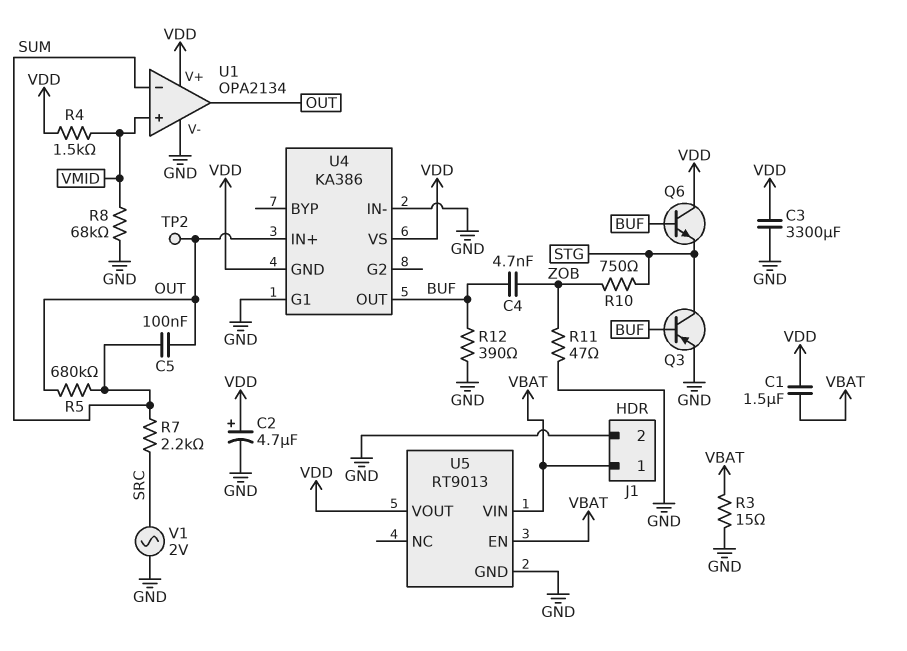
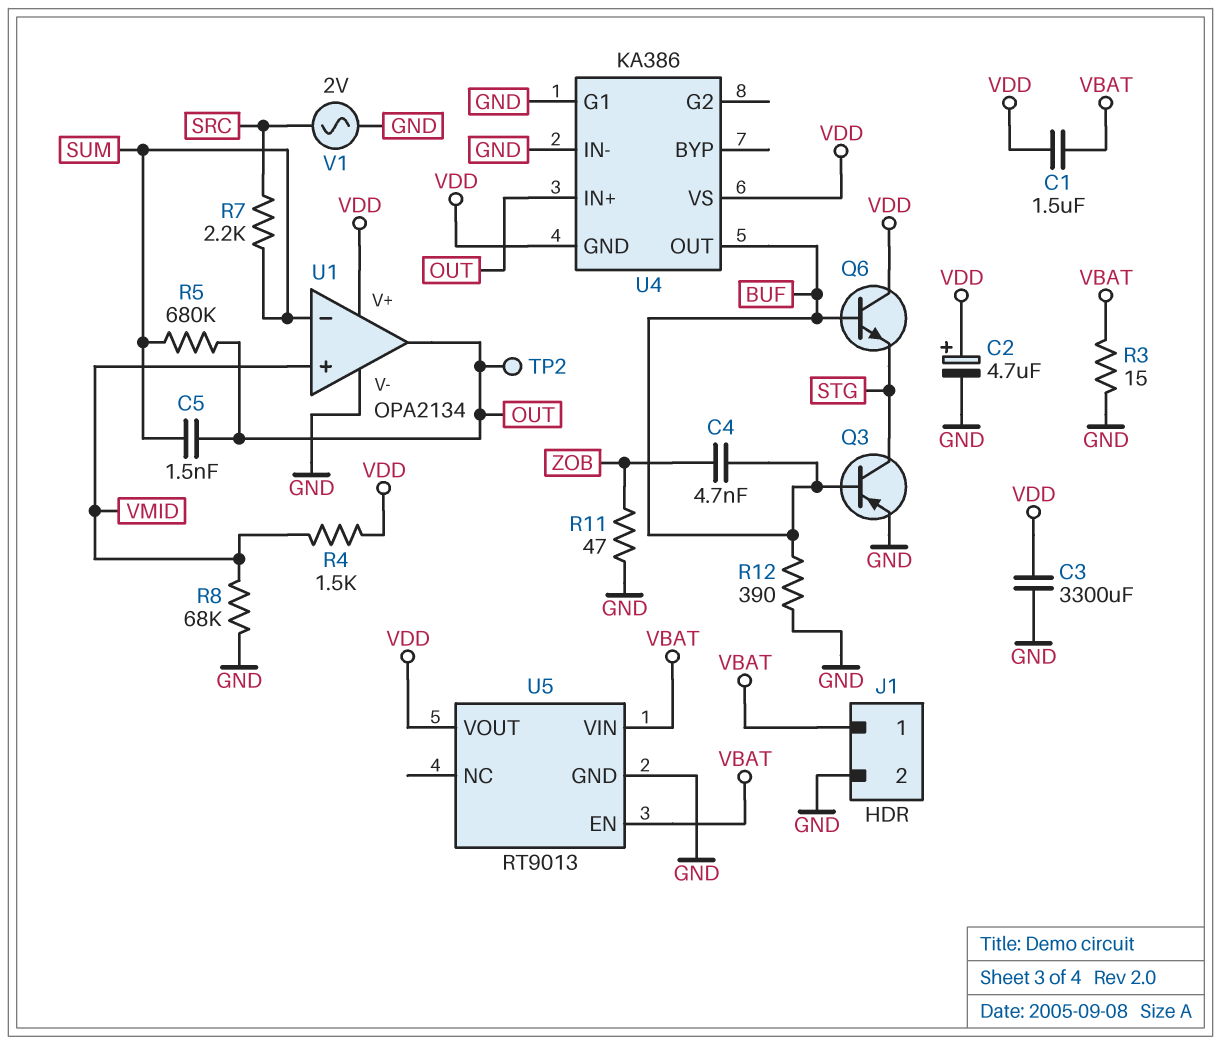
C5: 100nF (OUT, SUM) -> 1.5nF (OUT, SUM)
R10: 750 (STG, ZOB) -> none

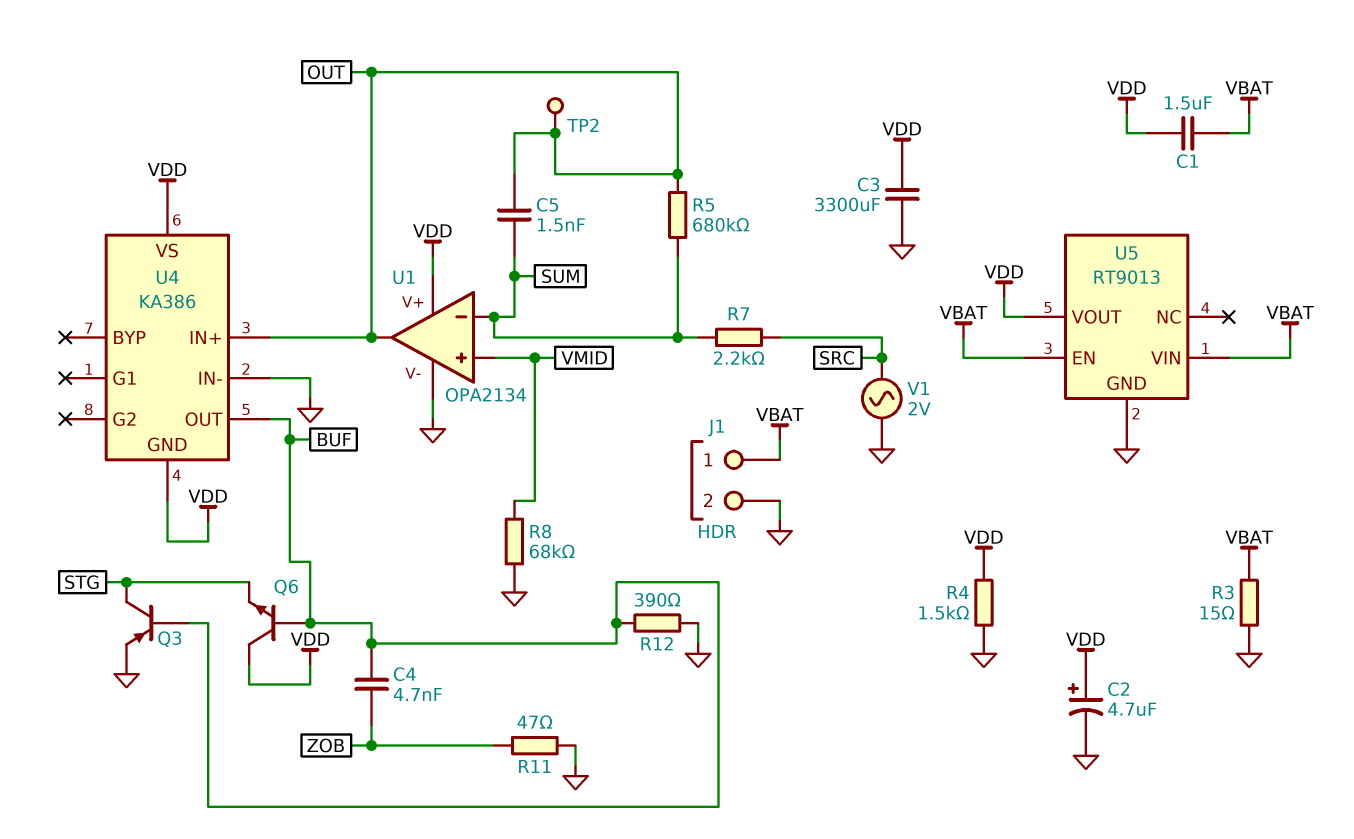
R4: 1.5k (VDD, VMID) -> 1.5k (GND, VDD)
U4 pin G1: GND -> none

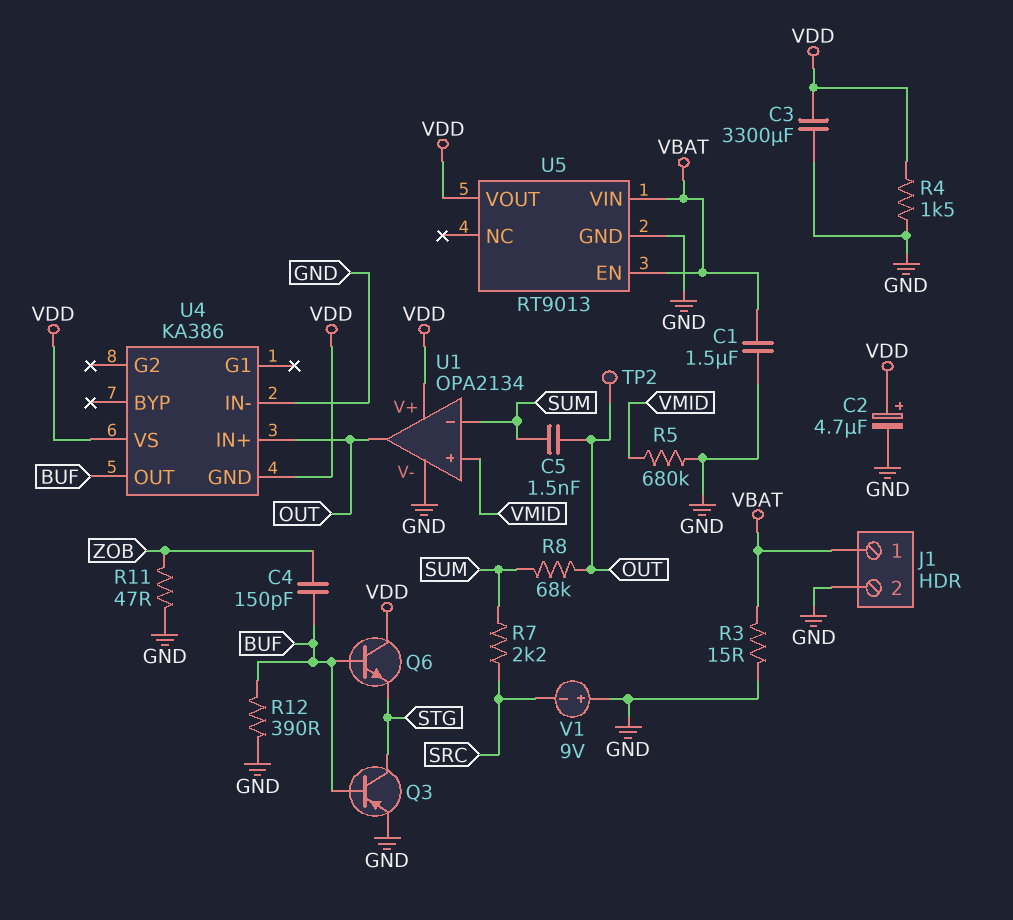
C1: 1.5uF (VBAT, VDD) -> 1.5uF (GND, VBAT)
C4: 4.7nF (BUF, ZOB) -> 150pF (BUF, ZOB)
R5: 680k (OUT, SUM) -> 680k (GND, VMID)
R8: 68k (GND, VMID) -> 68k (OUT, SUM)
V1: AC 2V (GND, SRC) -> 9V (plus GND, minus SRC)

